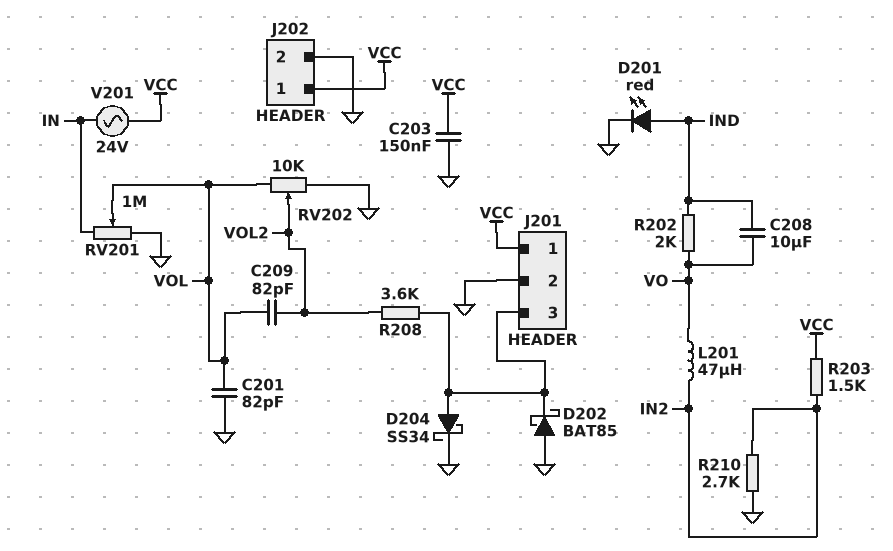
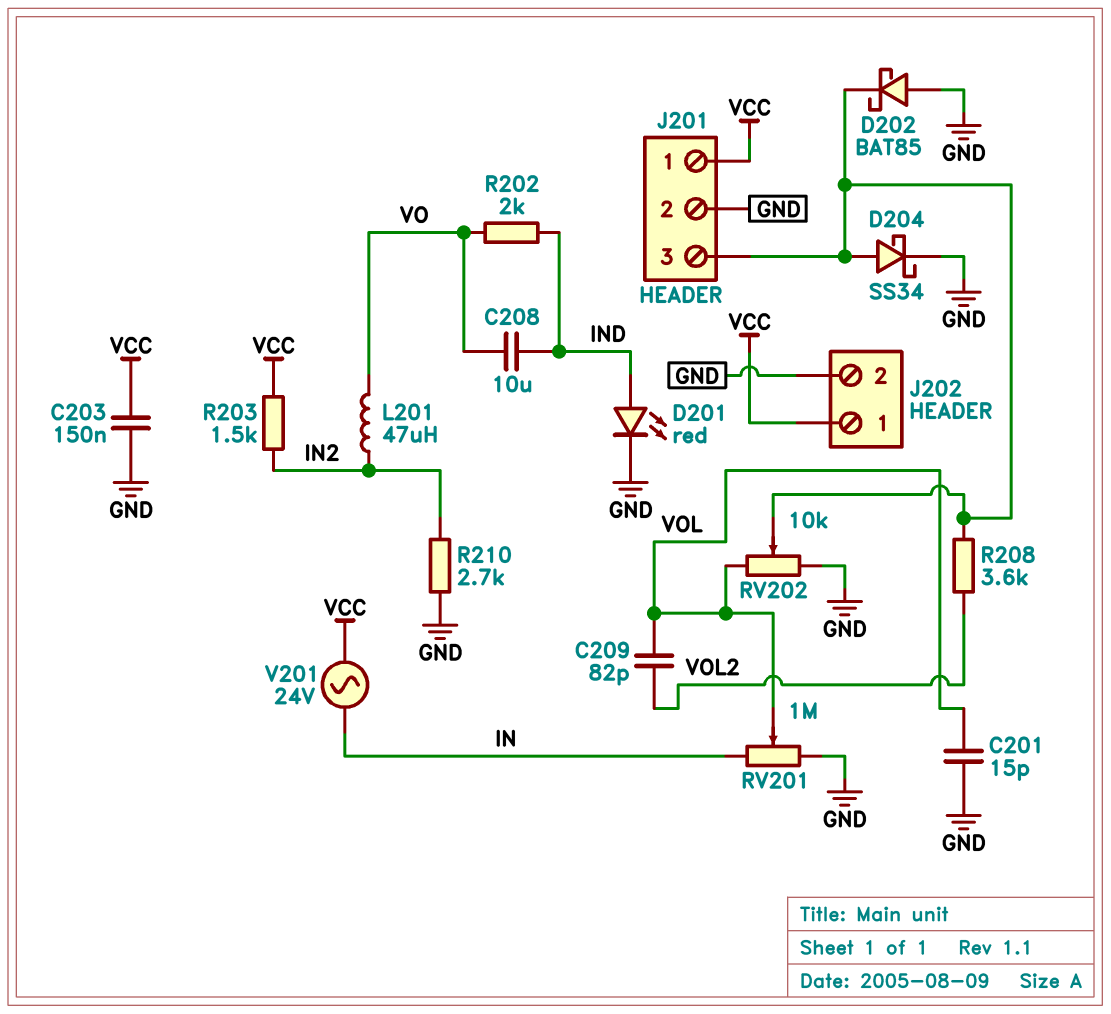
C201: 82pF (GND, VOL) -> 15pF (GND, VOL)
RV202: 10k (GND, VOL, wiper VOL2) -> 10k (GND, VOL, wiper J201/3)

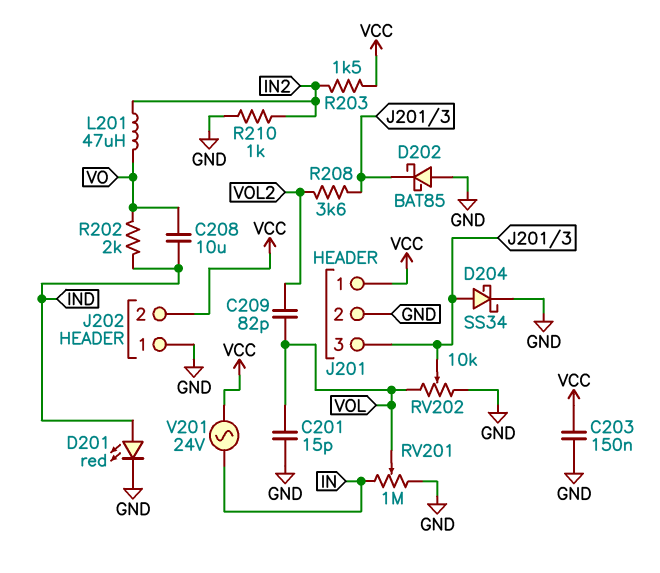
J202 pin 1: VCC -> GND
J202 pin 2: GND -> VCC
R210: 2.7k (GND, IN2) -> 1k (GND, IN2)

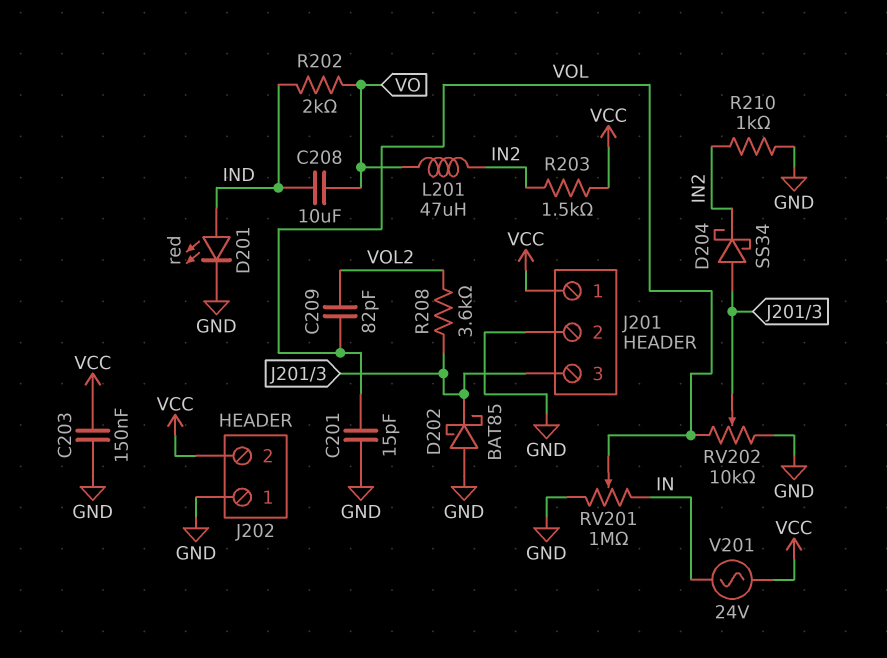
D204: schottky SS34 (A J201/3, K GND) -> schottky SS34 (A J201/3, K IN2)

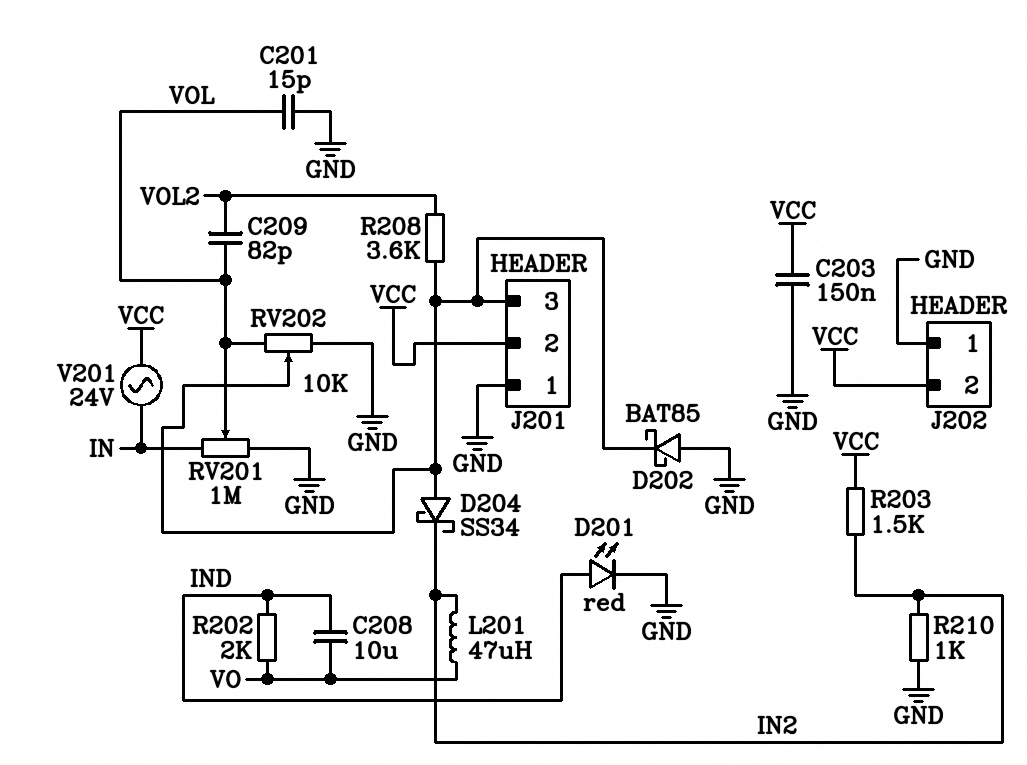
J201 pin 1: VCC -> GND
J201 pin 2: GND -> VCC

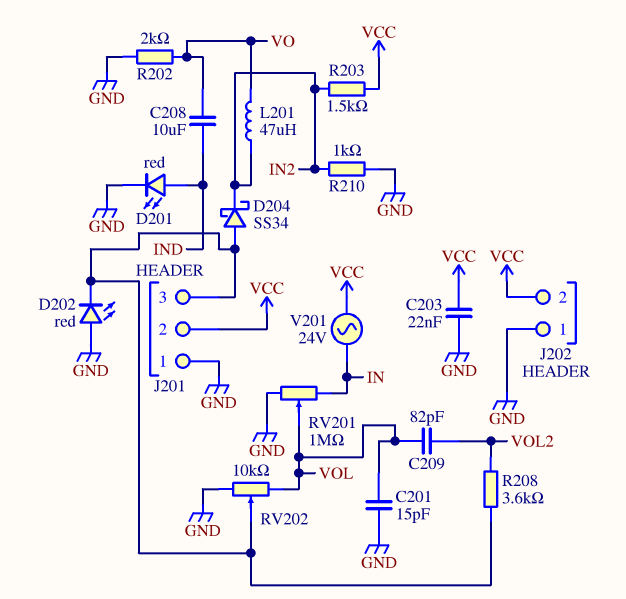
C203: 150nF (GND, VCC) -> 22nF (GND, VCC)
D202: schottky BAT85 (A GND, K J201/3) -> LED red (A GND, K J201/3)
R202: 2k (IND, VO) -> 2k (GND, VO)

